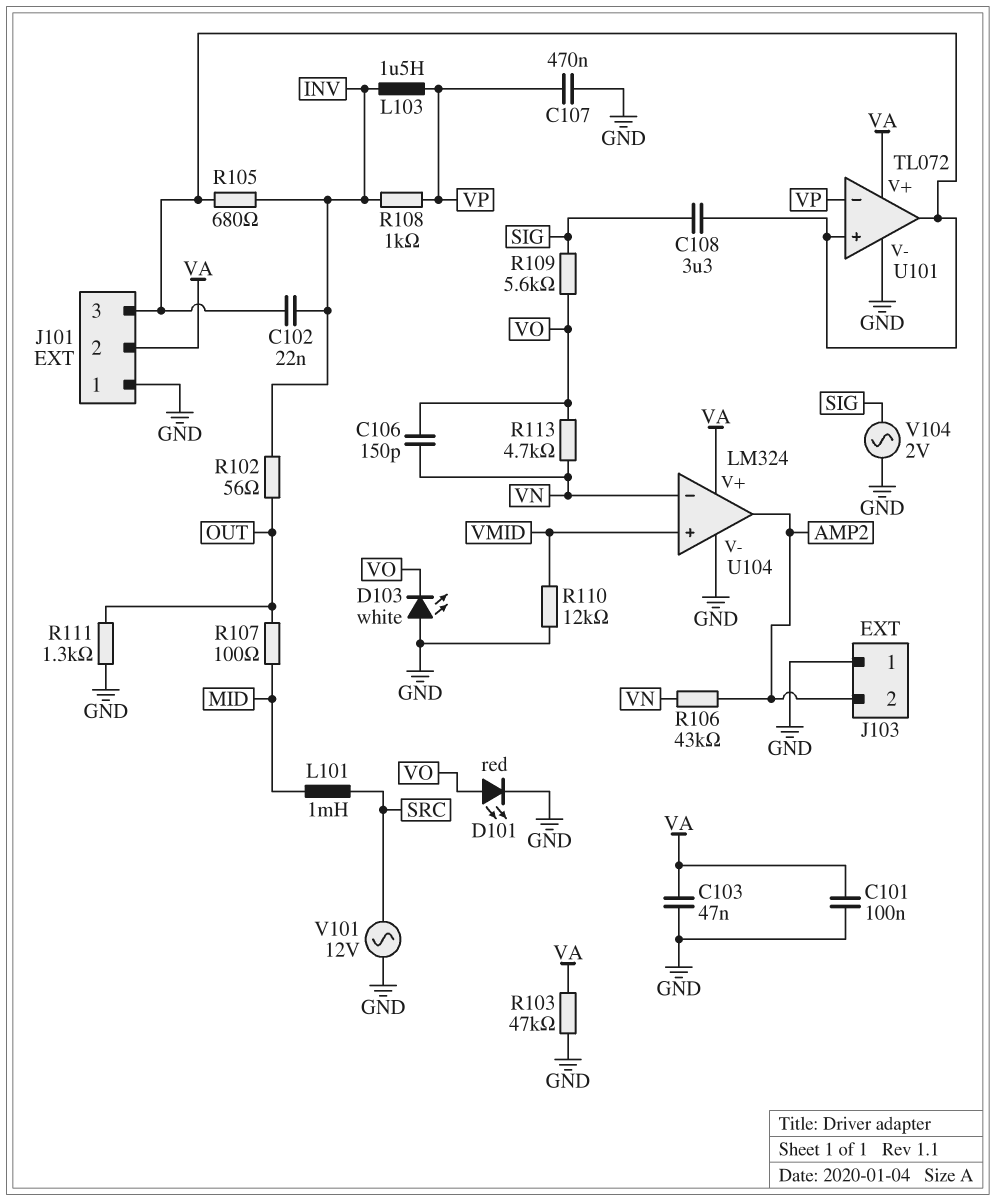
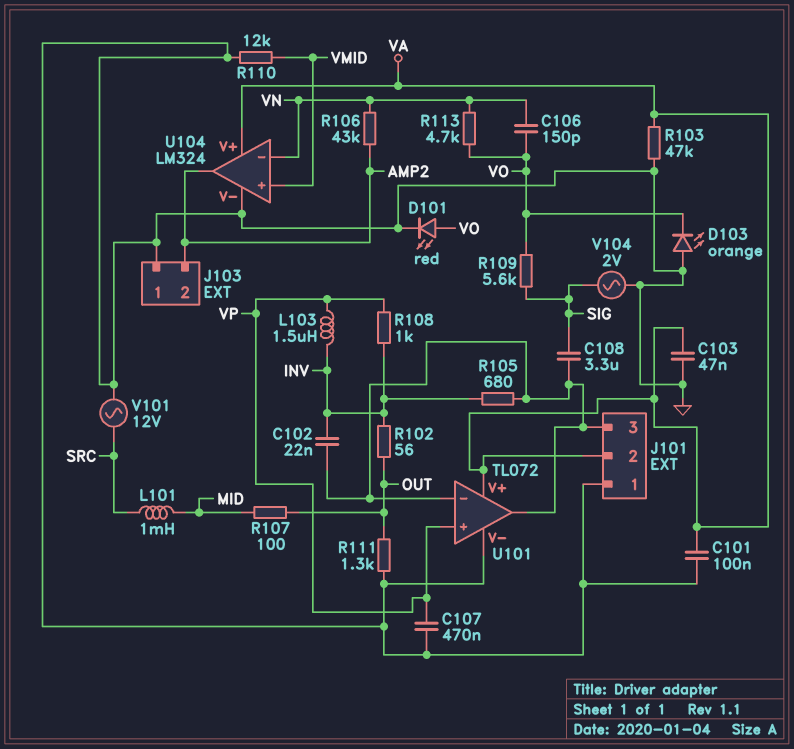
D103: LED white (A GND, K VO) -> LED orange (A GND, K VO)
U101 pin in+: J101/3 -> VP
U101 pin in-: VP -> J101/3

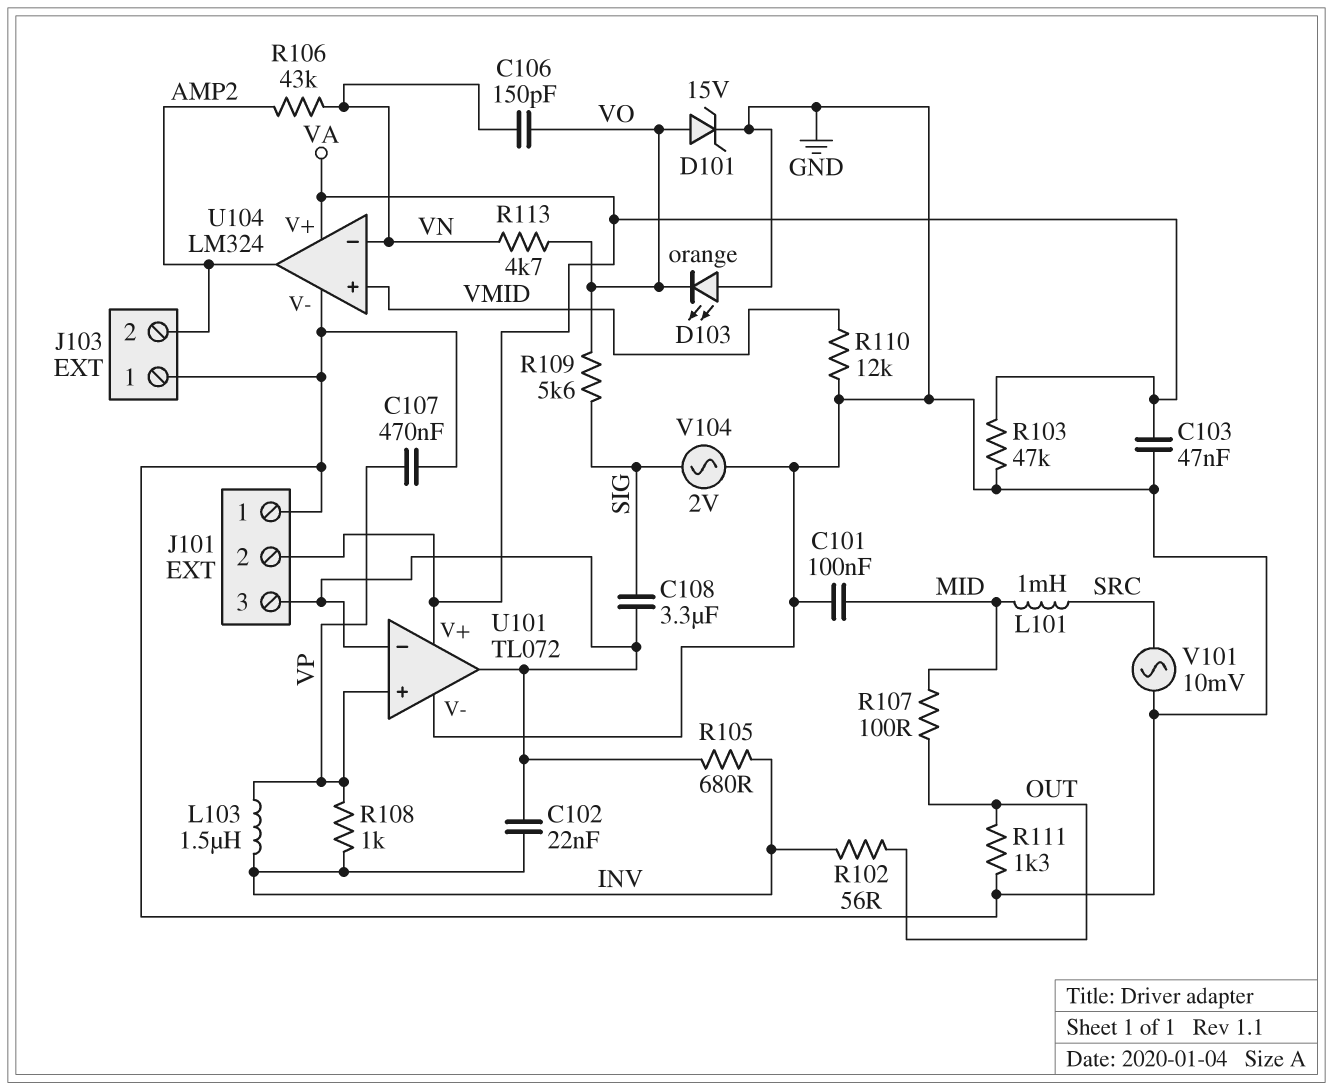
C101: 100nF (GND, VA) -> 100nF (GND, MID)
D101: LED red (A VO, K GND) -> zener 15V (A VO, K GND)
V101: AC 12V (GND, SRC) -> AC 10mV (GND, SRC)

